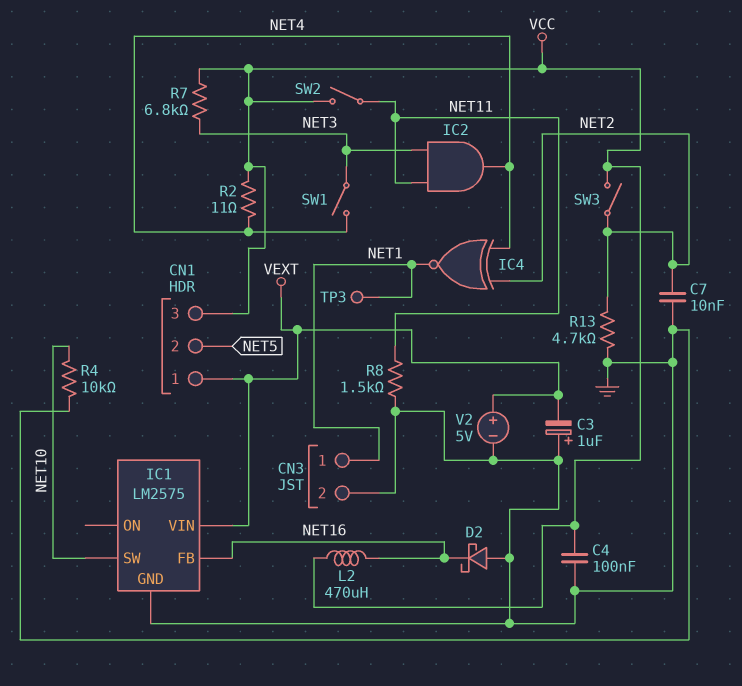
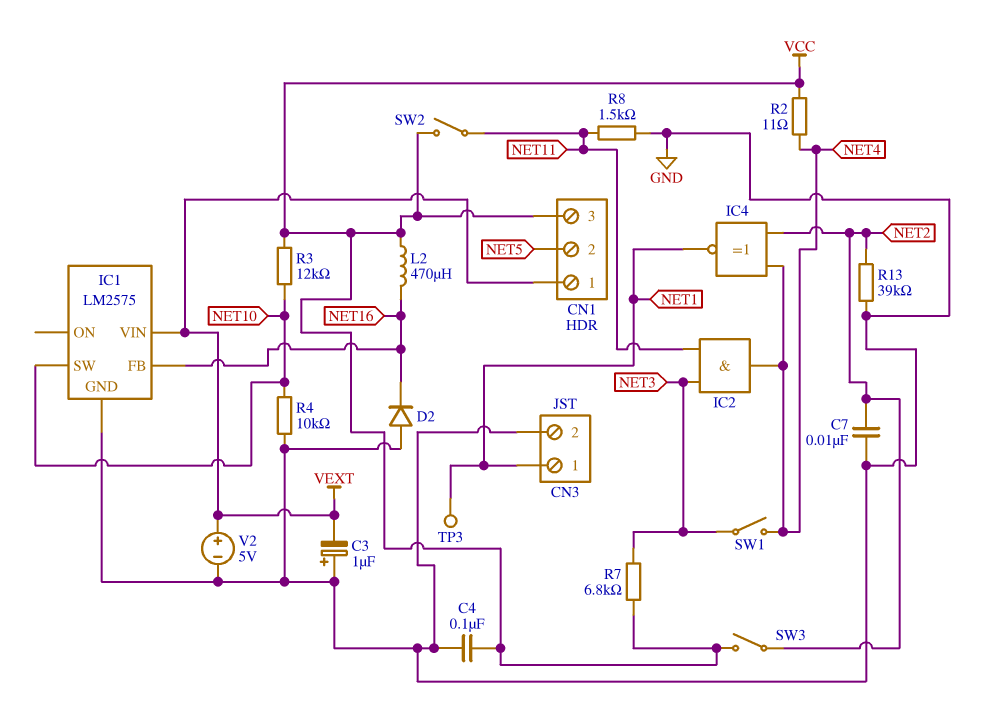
D2: schottky (A GND, K NET16) -> diode (A GND, K NET16)
R3: none -> 12k (NET10, VCC)
R13: 4.7k (GND, NET2) -> 39k (GND, NET2)

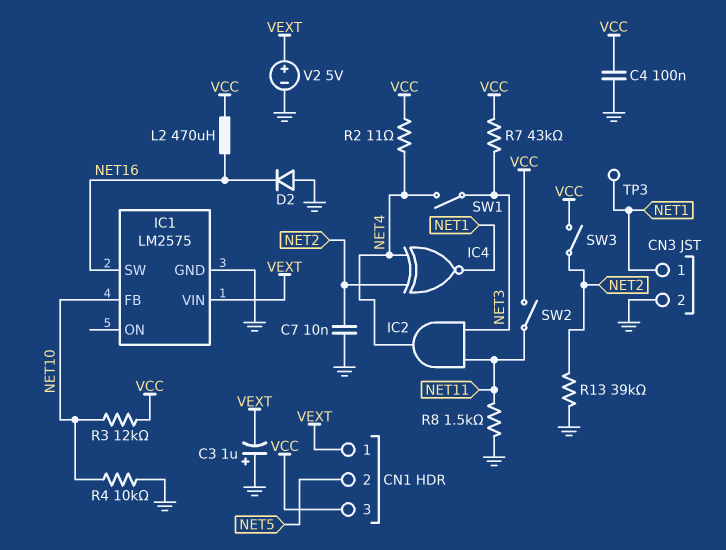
IC1 pin FB: NET16 -> NET10
IC1 pin SW: NET10 -> NET16
R7: 6.8k (NET3, VCC) -> 43k (NET3, VCC)

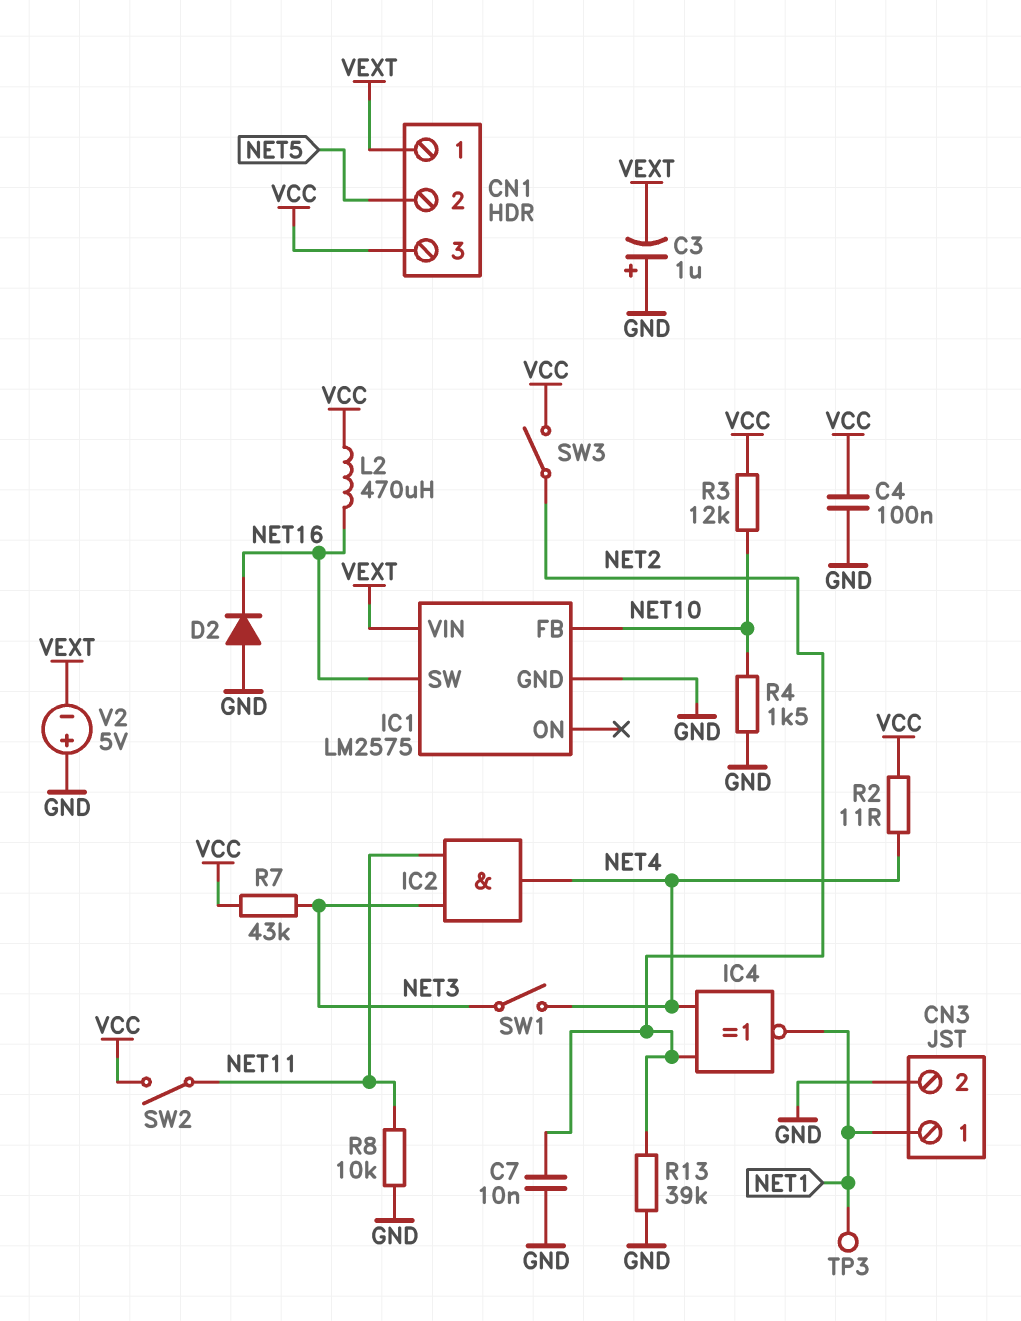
R4: 10k (GND, NET10) -> 1.5k (GND, NET10)
R8: 1.5k (GND, NET11) -> 10k (GND, NET11)
V2: 5V (plus VEXT, minus GND) -> 5V (plus GND, minus VEXT)

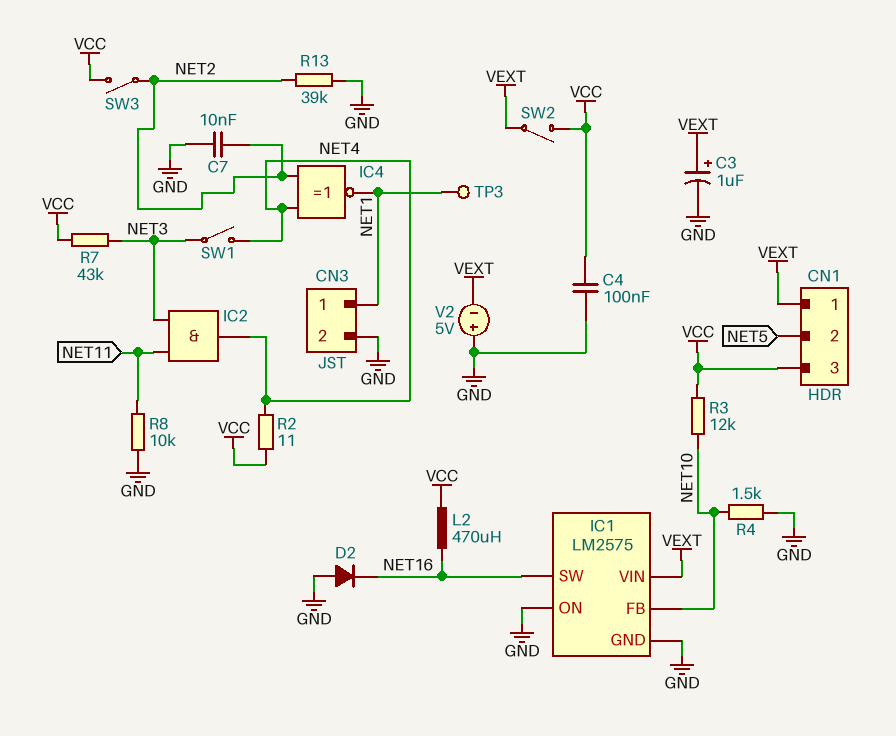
C3: 1uF (plus GND, minus VEXT) -> 1uF (plus VEXT, minus GND)
IC1 pin ON: none -> GND
SW2: switch (NET11, VCC) -> switch (VCC, VEXT)

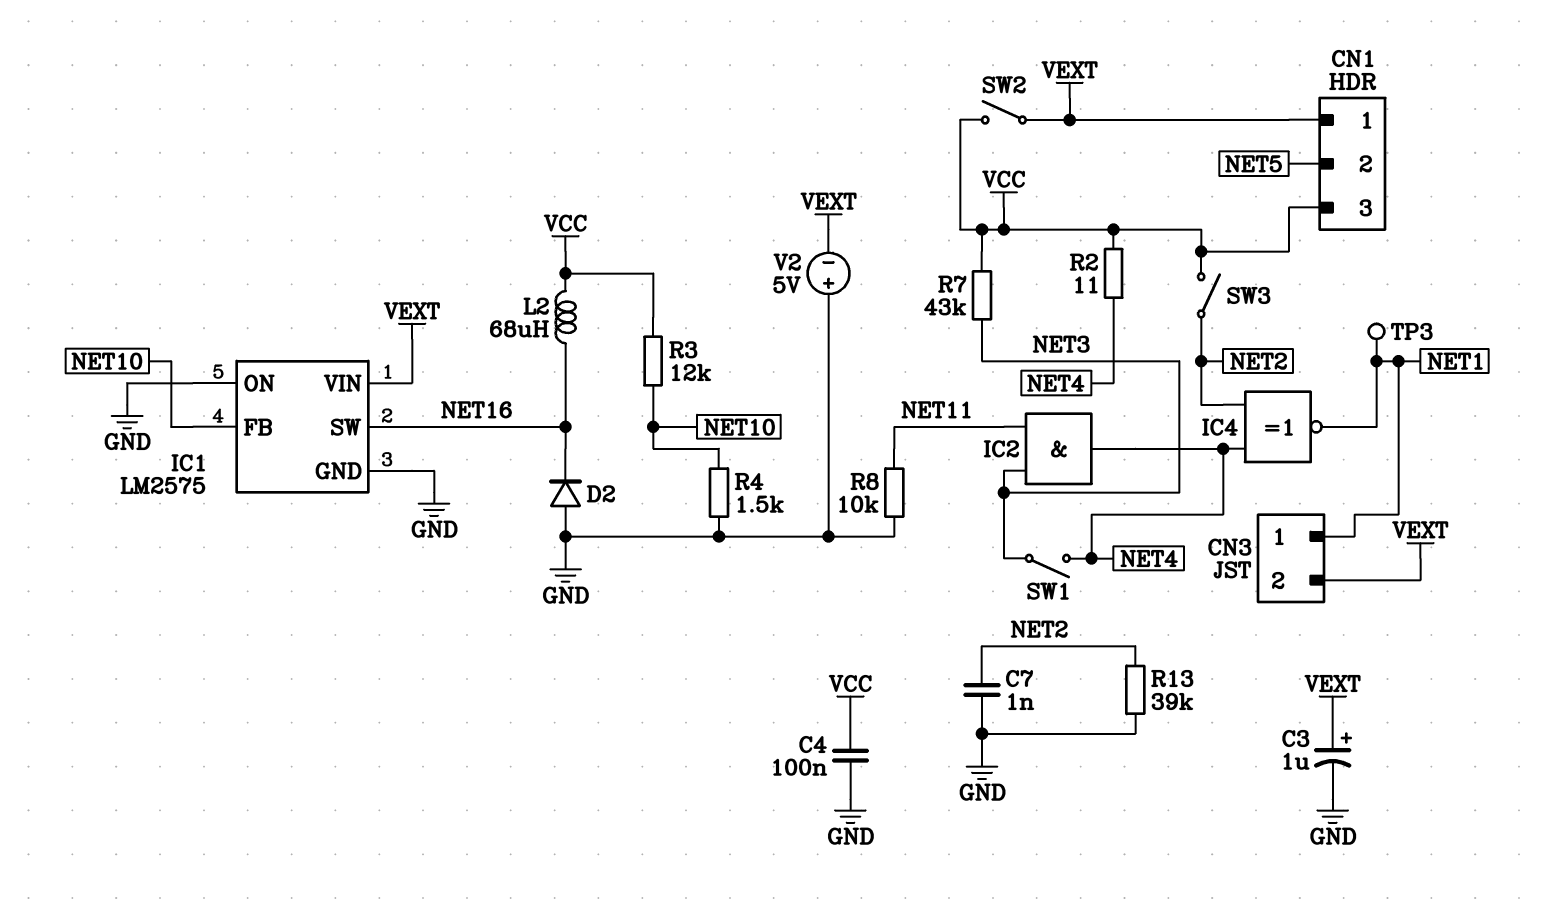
C7: 10nF (GND, NET2) -> 1nF (GND, NET2)
CN3 pin 2: GND -> VEXT
L2: 470uH (NET16, VCC) -> 68uH (NET16, VCC)

